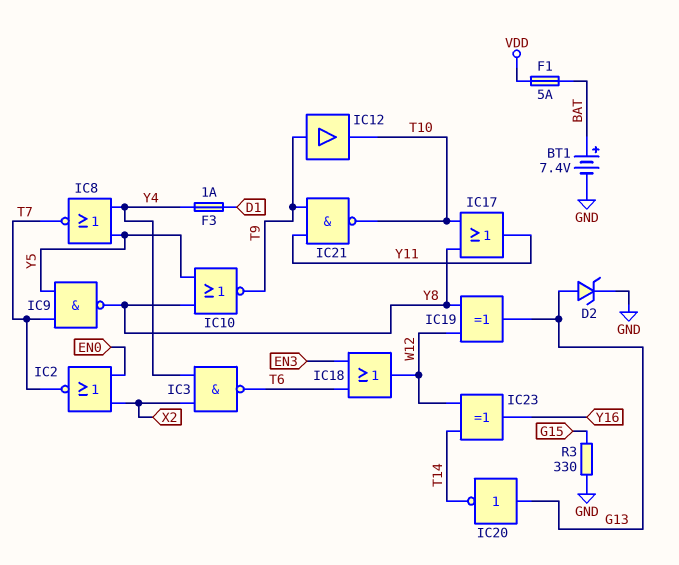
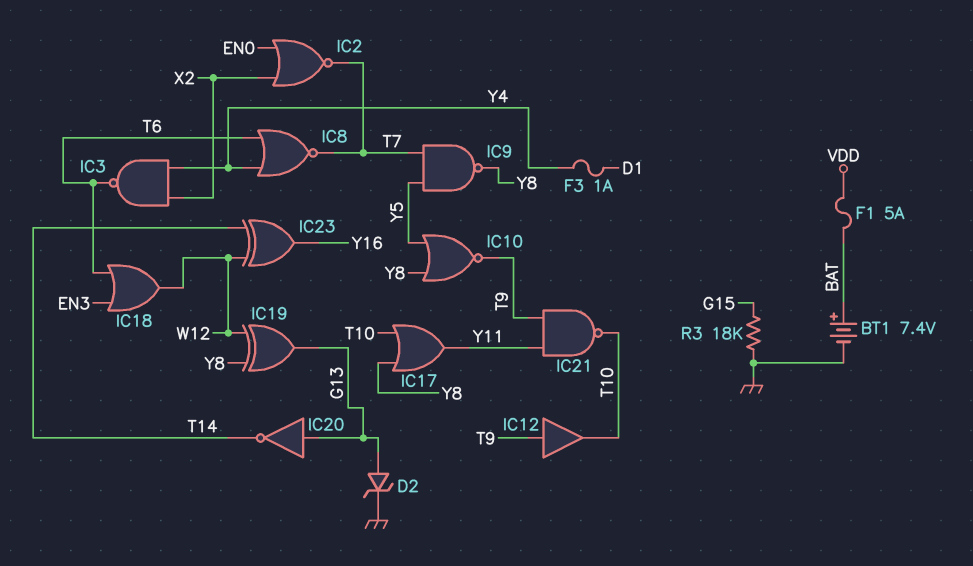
IC8: NOR (in Y4, in Y5, out T7) -> NOR (in T6, in Y4, out T7)
R3: 330 (G15, GND) -> 18k (G15, GND)

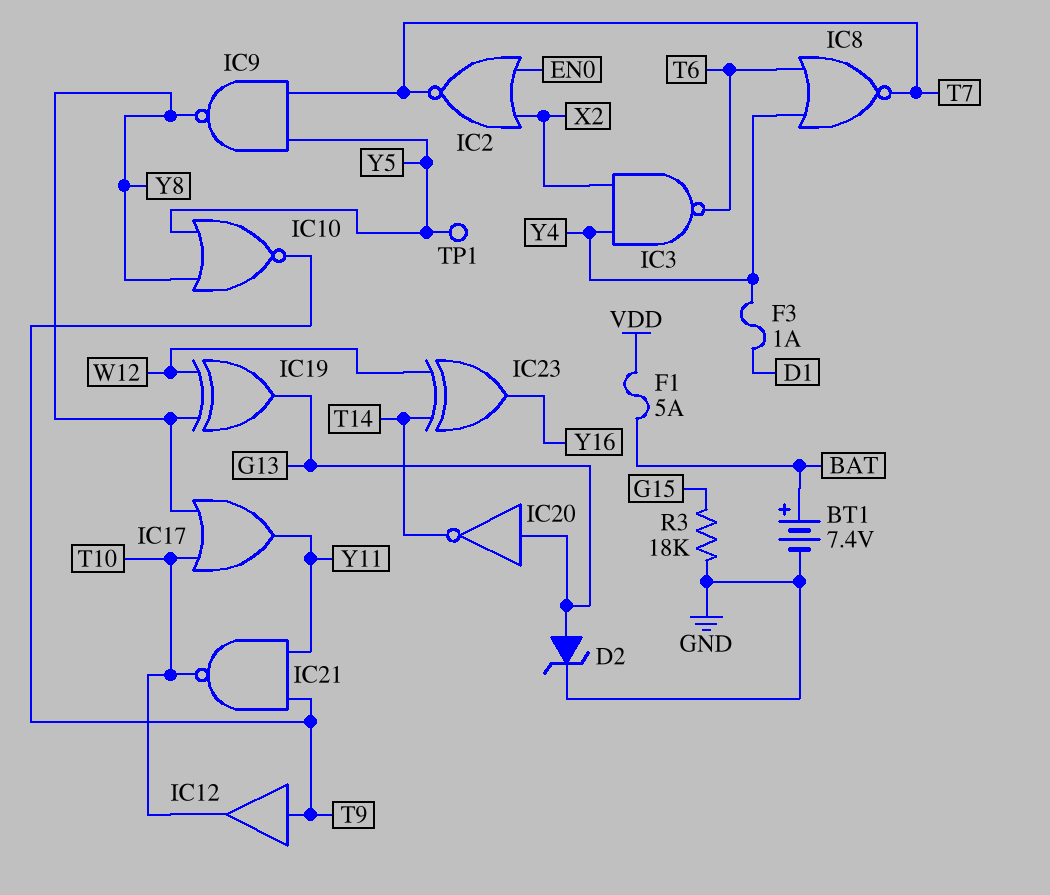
IC18: OR (in EN3, in T6, out W12) -> none
TP1: none -> test point (Y5)

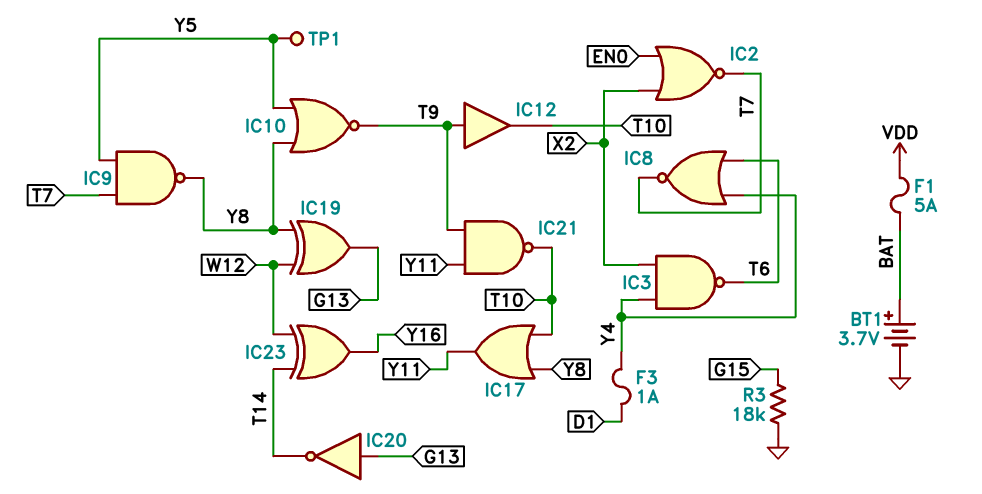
BT1: 7.4V (plus BAT, minus GND) -> 3.7V (plus BAT, minus GND)
D2: zener (A G13, K GND) -> none

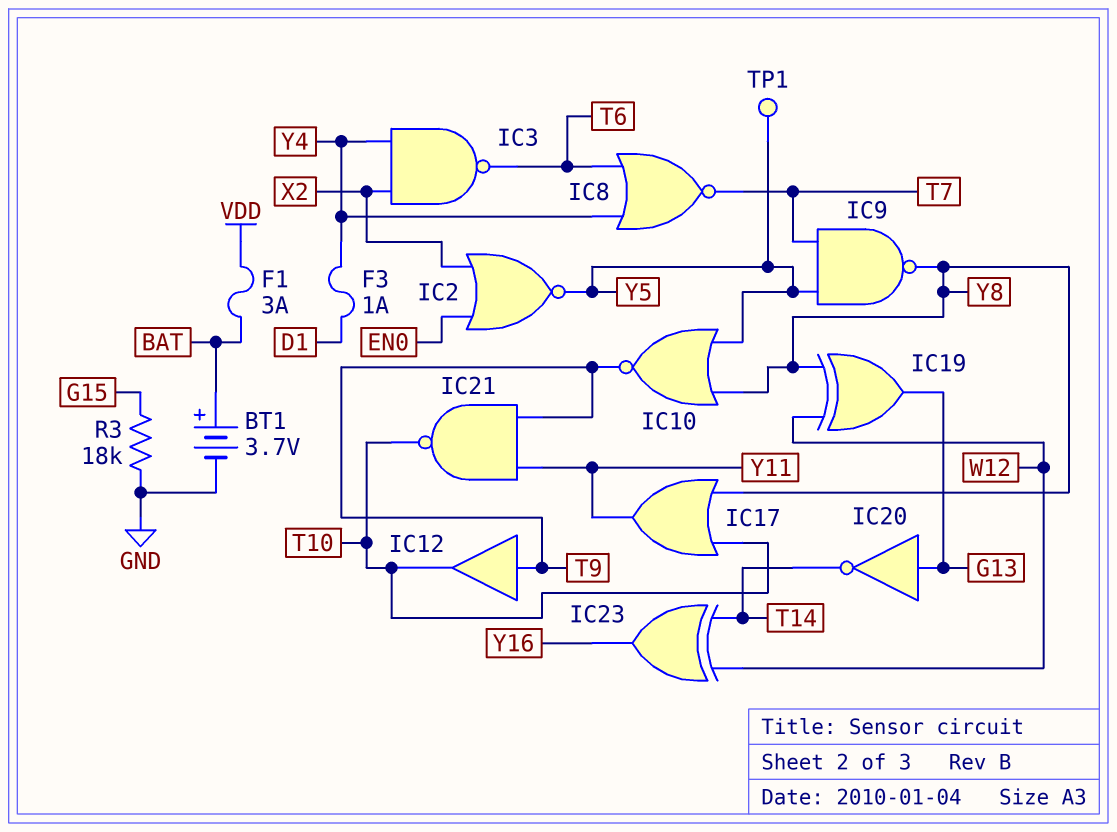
F1: 5A (BAT, VDD) -> 3A (BAT, VDD)
IC2: NOR (in EN0, in X2, out T7) -> NOR (in EN0, in X2, out Y5)

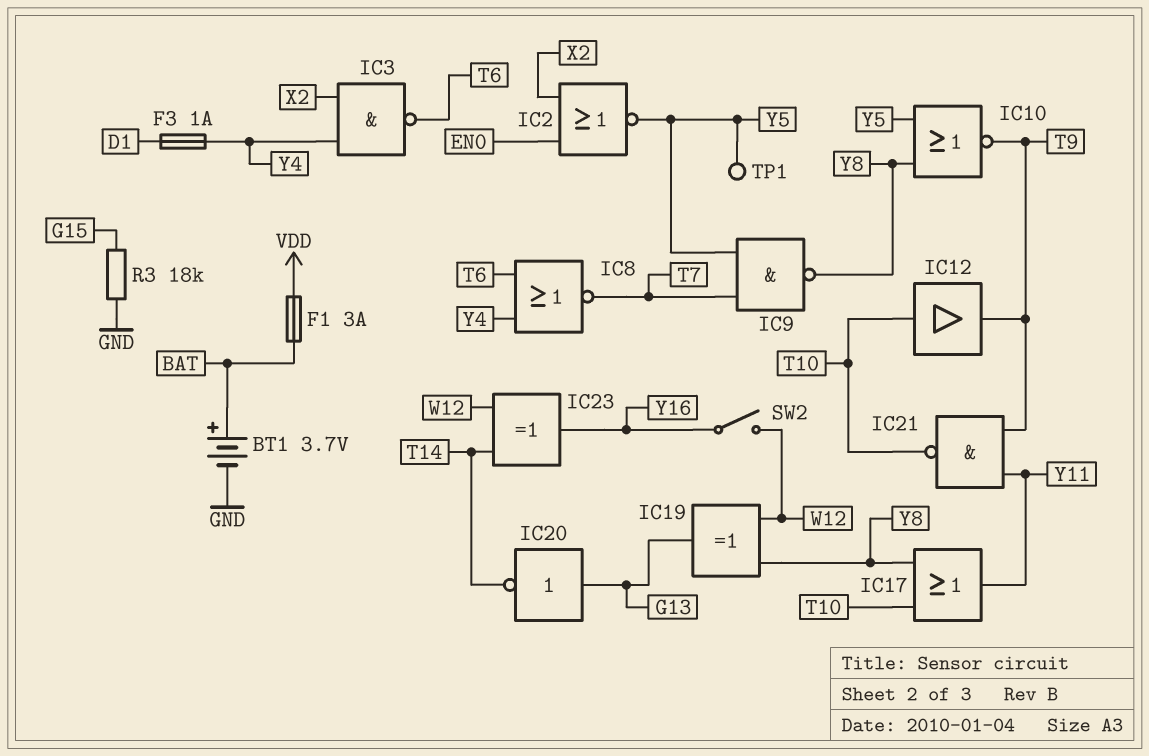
IC12: buffer (in T9, out T10) -> buffer (in T10, out T9)
SW2: none -> switch (W12, Y16)

